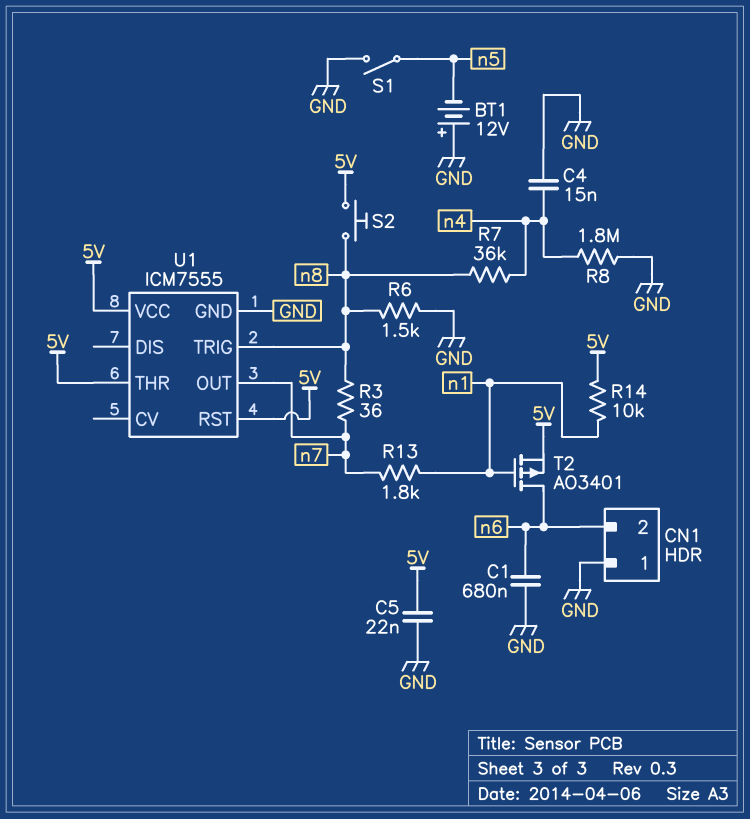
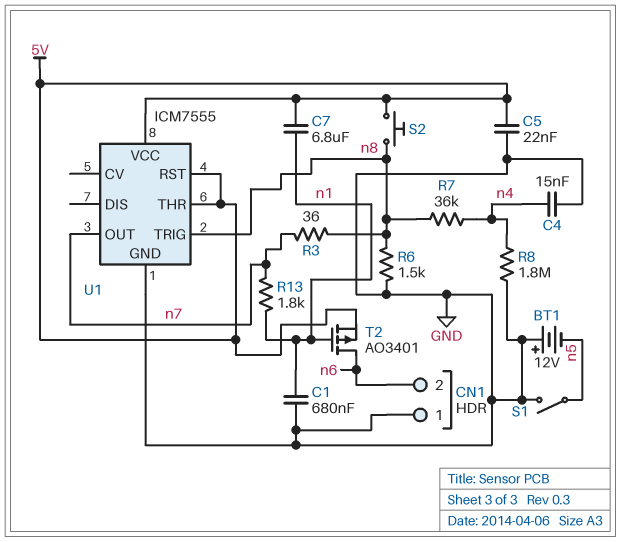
C1: 680nF (GND, n6) -> 680nF (GND, n1)
C7: none -> 6.8uF (5V, n1)
R14: 10k (5V, n1) -> none

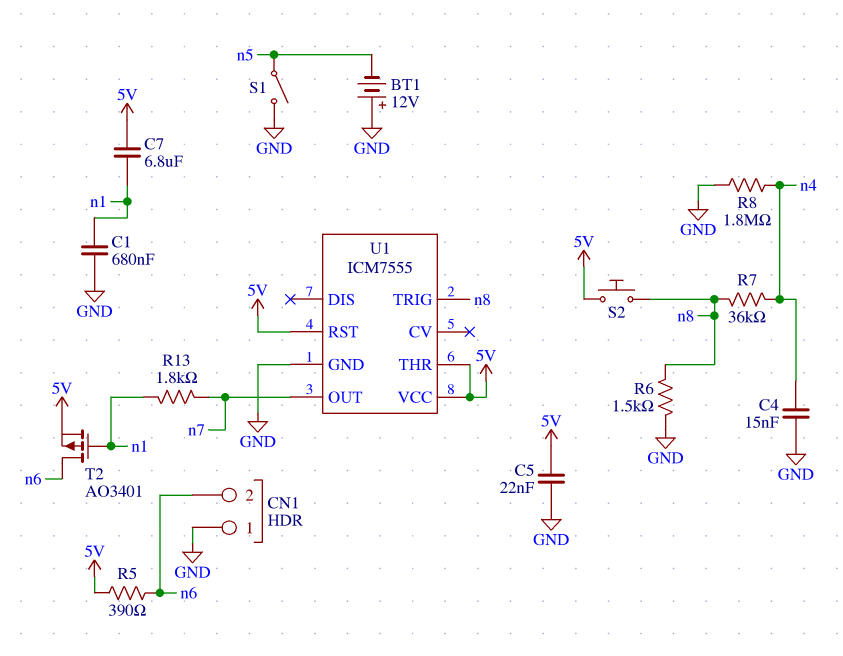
R3: 36 (n7, n8) -> none
R5: none -> 390 (5V, n6)

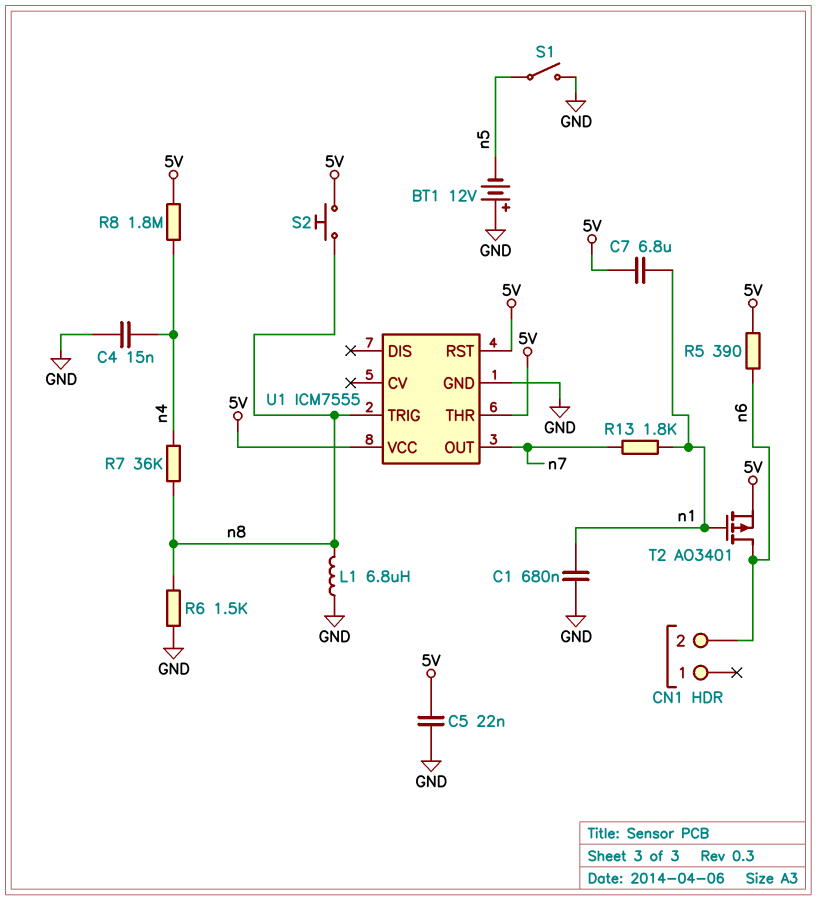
CN1 pin 1: GND -> none
L1: none -> 6.8uH (GND, n8)
R8: 1.8M (GND, n4) -> 1.8M (5V, n4)

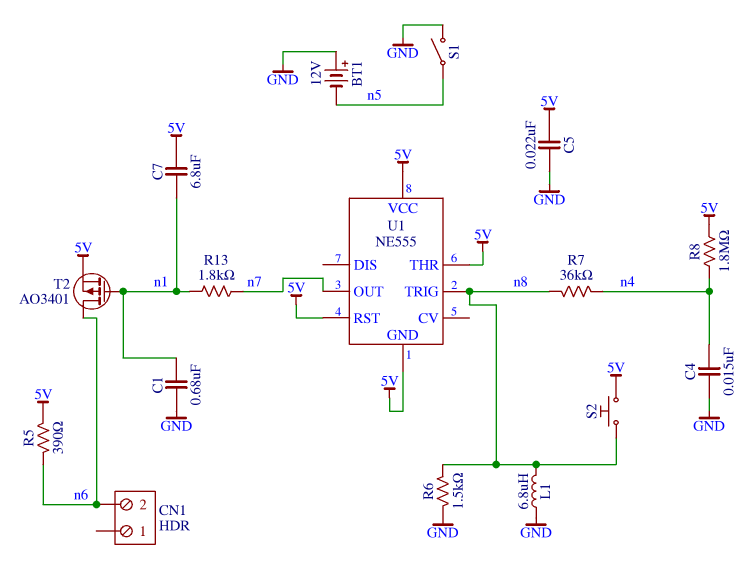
U1: ICM7555 -> NE555
U1 pin GND: GND -> 5V

